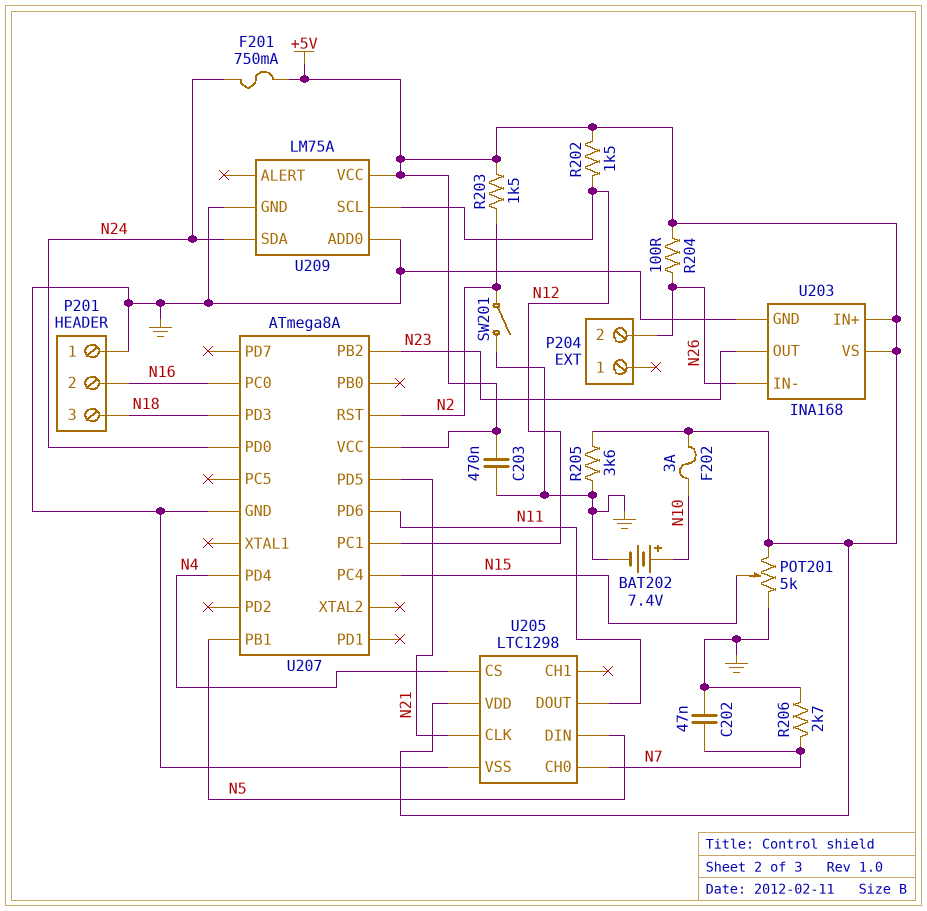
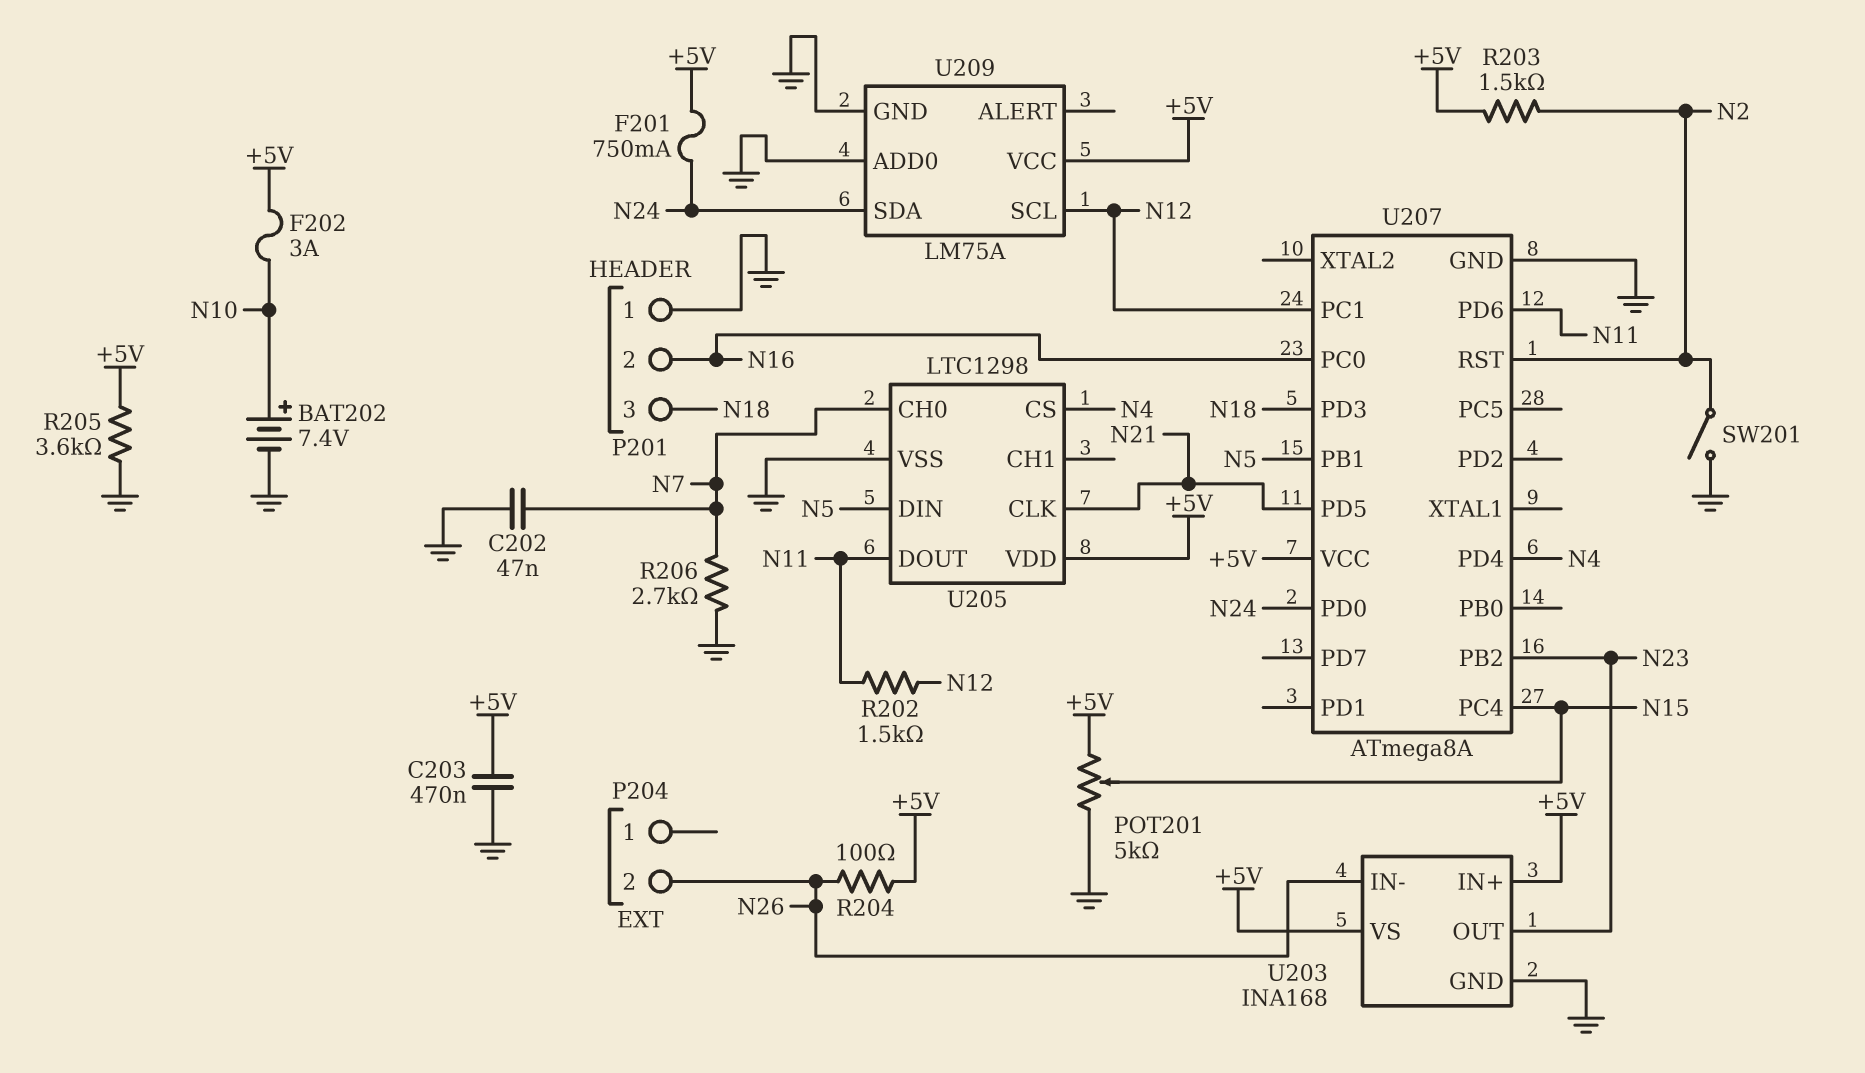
R202: 1.5k (+5V, N12) -> 1.5k (N11, N12)

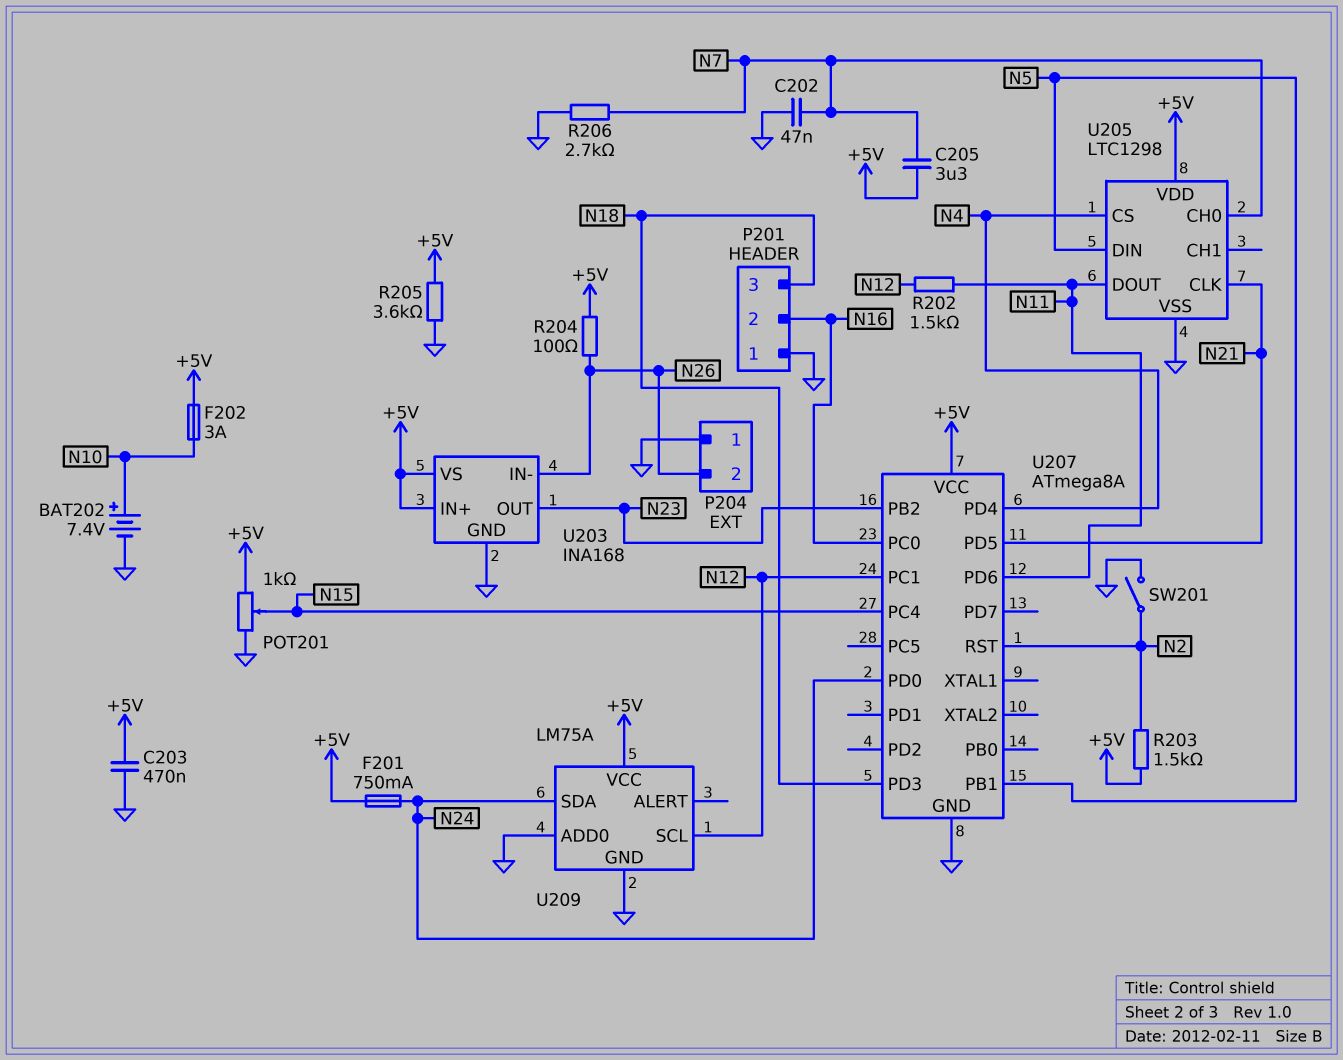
C205: none -> 3.3uF (+5V, N7)
P204 pin 1: none -> GND
POT201: 5k (+5V, GND, wiper N15) -> 1k (+5V, GND, wiper N15)

